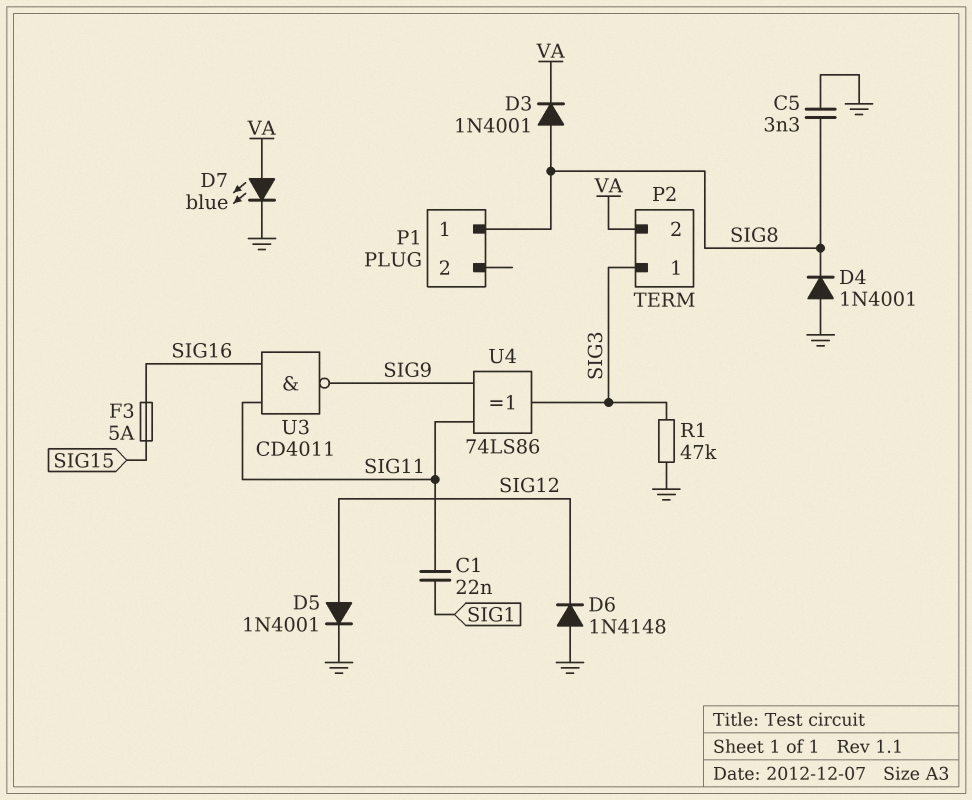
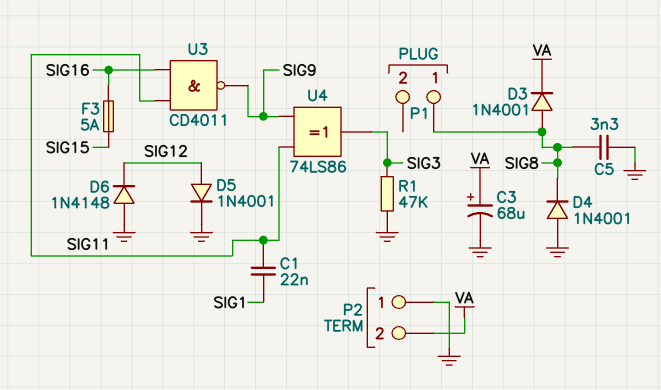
C3: none -> 68uF (plus VA, minus GND)
D7: LED blue (A VA, K GND) -> none
P2 pin 1: SIG3 -> GND

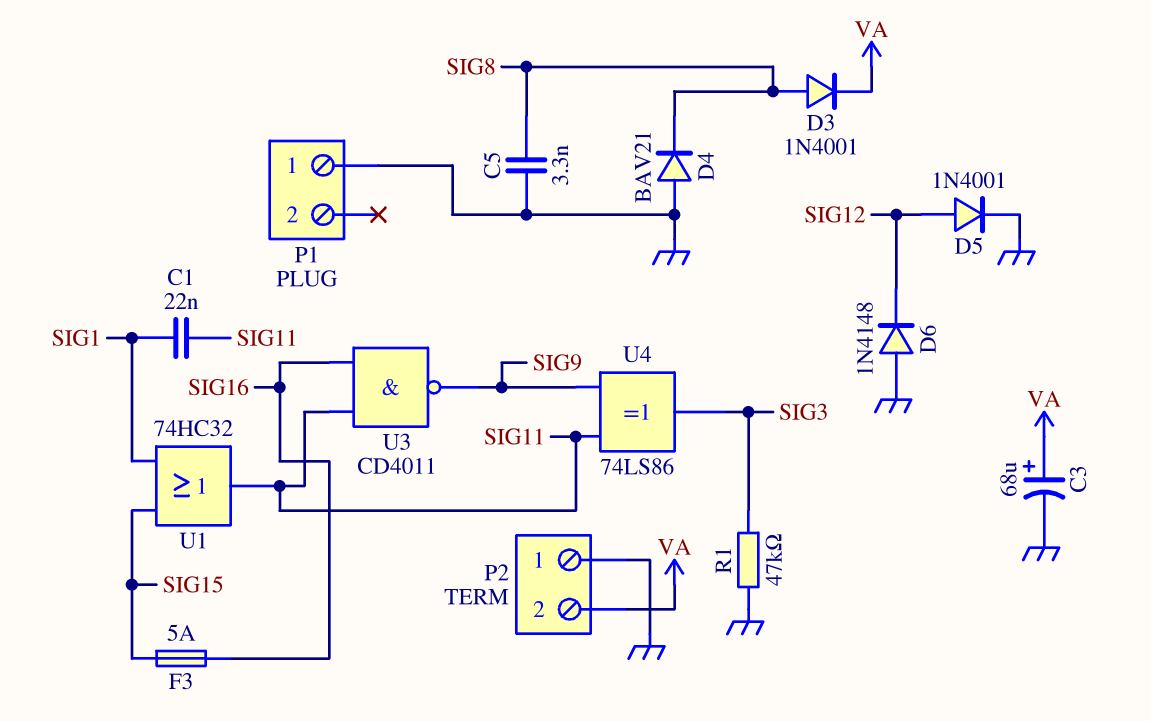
D4: diode 1N4001 (A GND, K SIG8) -> diode BAV21 (A GND, K SIG8)
P1 pin 1: SIG8 -> GND
U1: none -> OR 74HC32 (in SIG1, in SIG15, out SIG11)

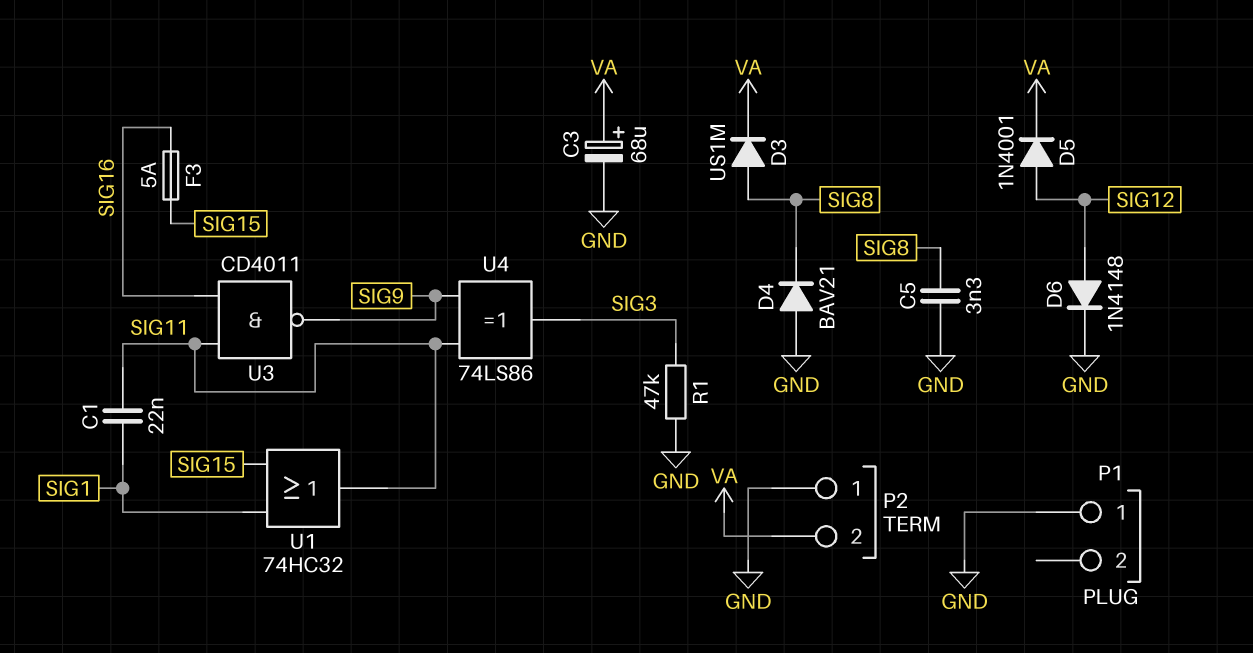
D3: diode 1N4001 (A SIG8, K VA) -> diode US1M (A SIG8, K VA)
D5: diode 1N4001 (A SIG12, K GND) -> diode 1N4001 (A SIG12, K VA)
D6: diode 1N4148 (A GND, K SIG12) -> diode 1N4148 (A SIG12, K GND)

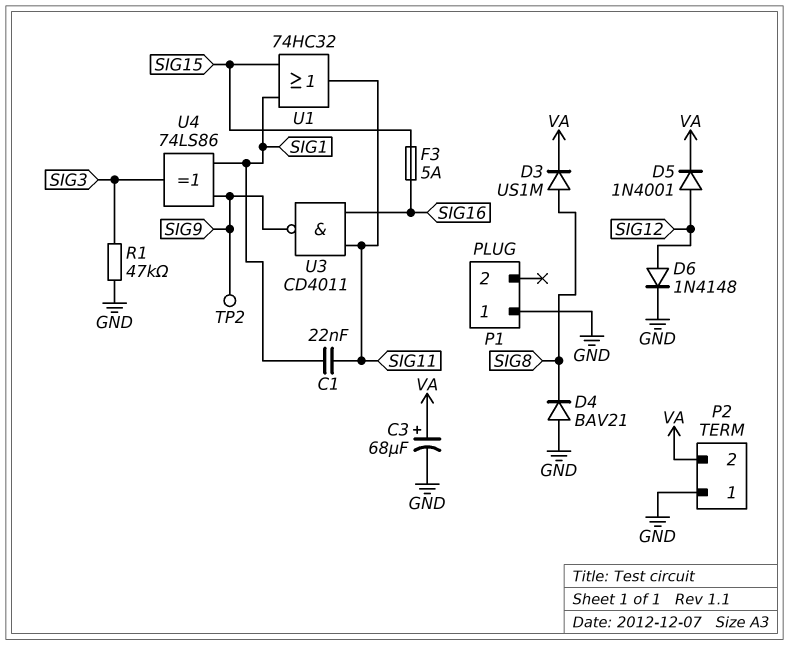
C5: 3.3nF (GND, SIG8) -> none
TP2: none -> test point (SIG9)
U4: XOR 74LS86 (in SIG9, in SIG11, out SIG3) -> XOR 74LS86 (in SIG1, in SIG9, out SIG3)

